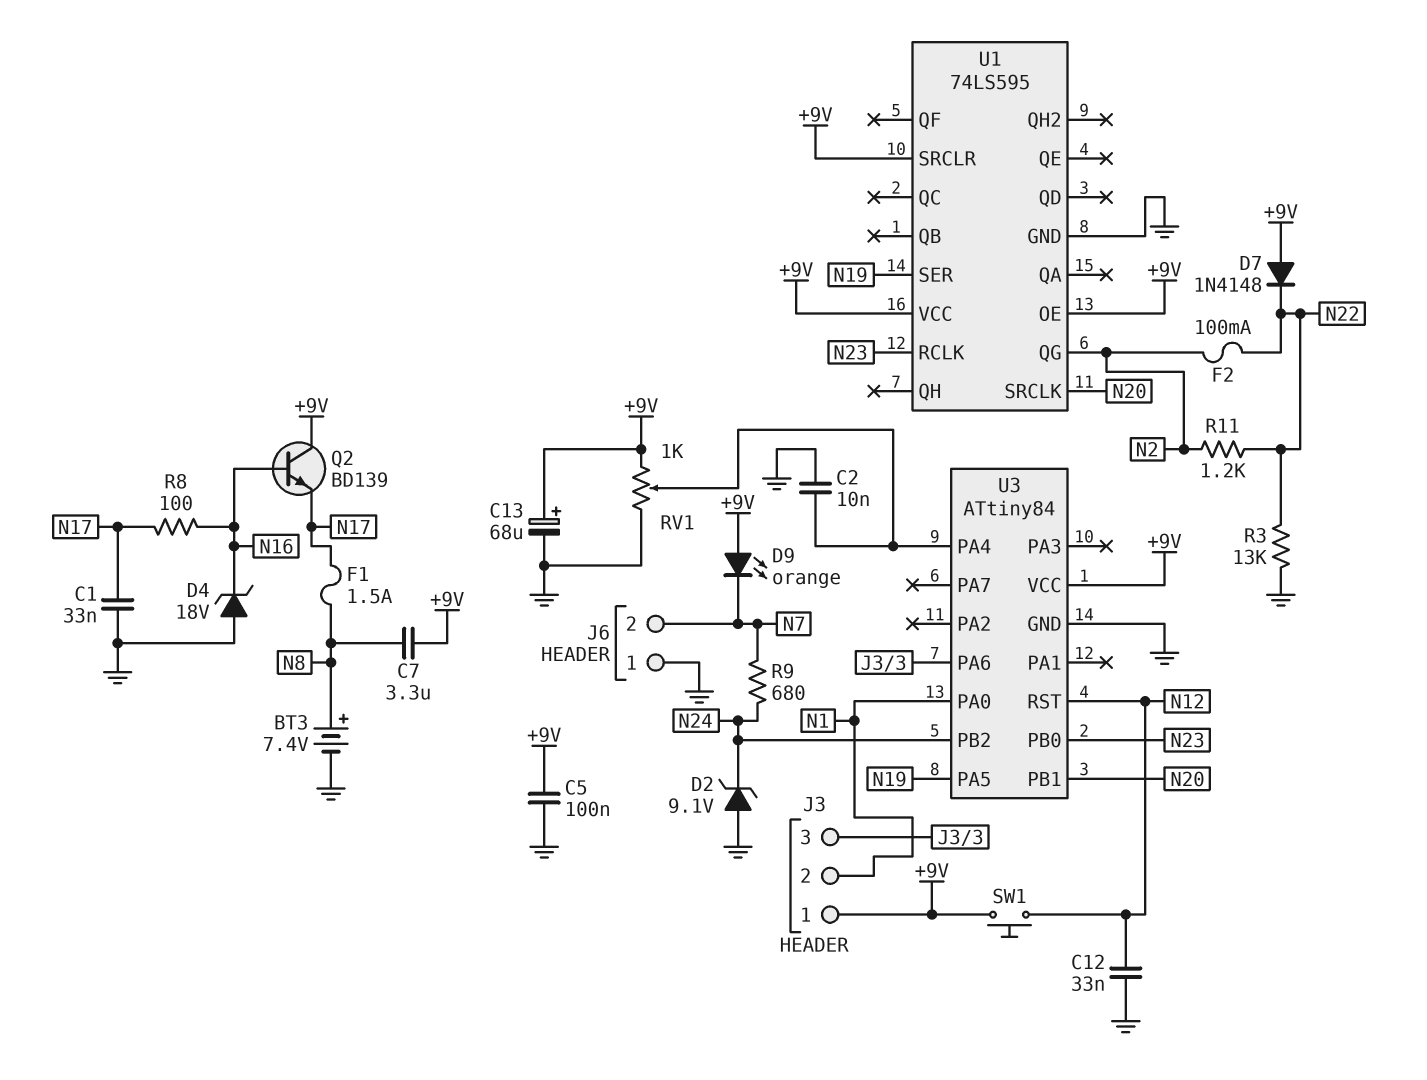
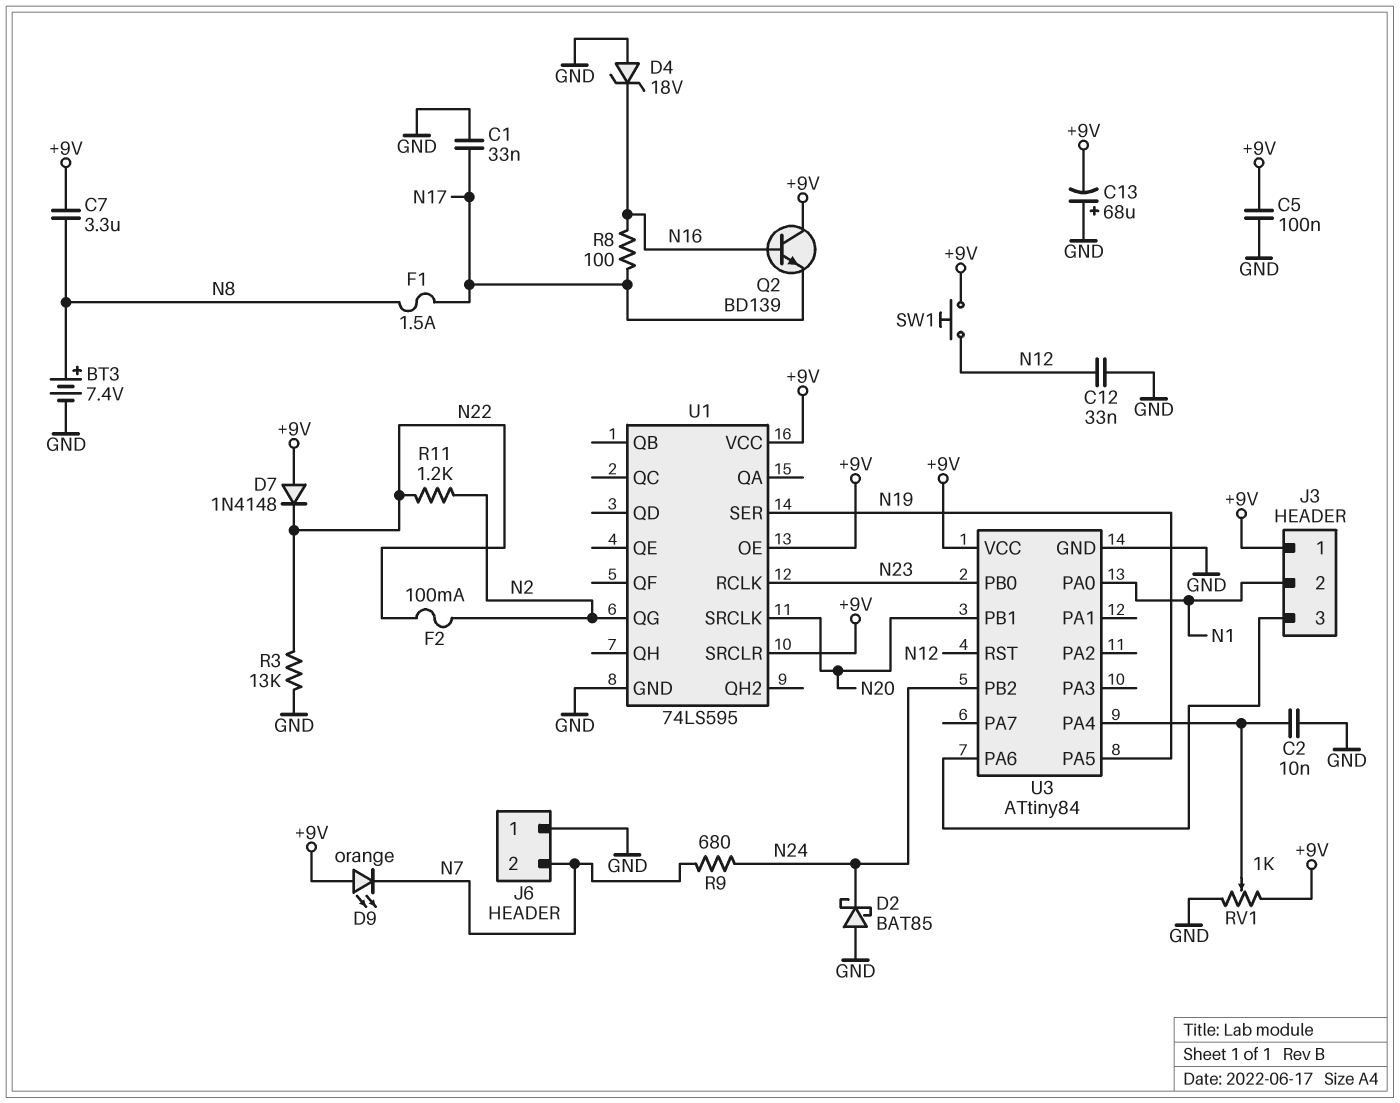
C13: 68uF (plus +9V, minus GND) -> 68uF (plus GND, minus +9V)
D2: zener 9.1V (A GND, K N24) -> schottky BAT85 (A GND, K N24)

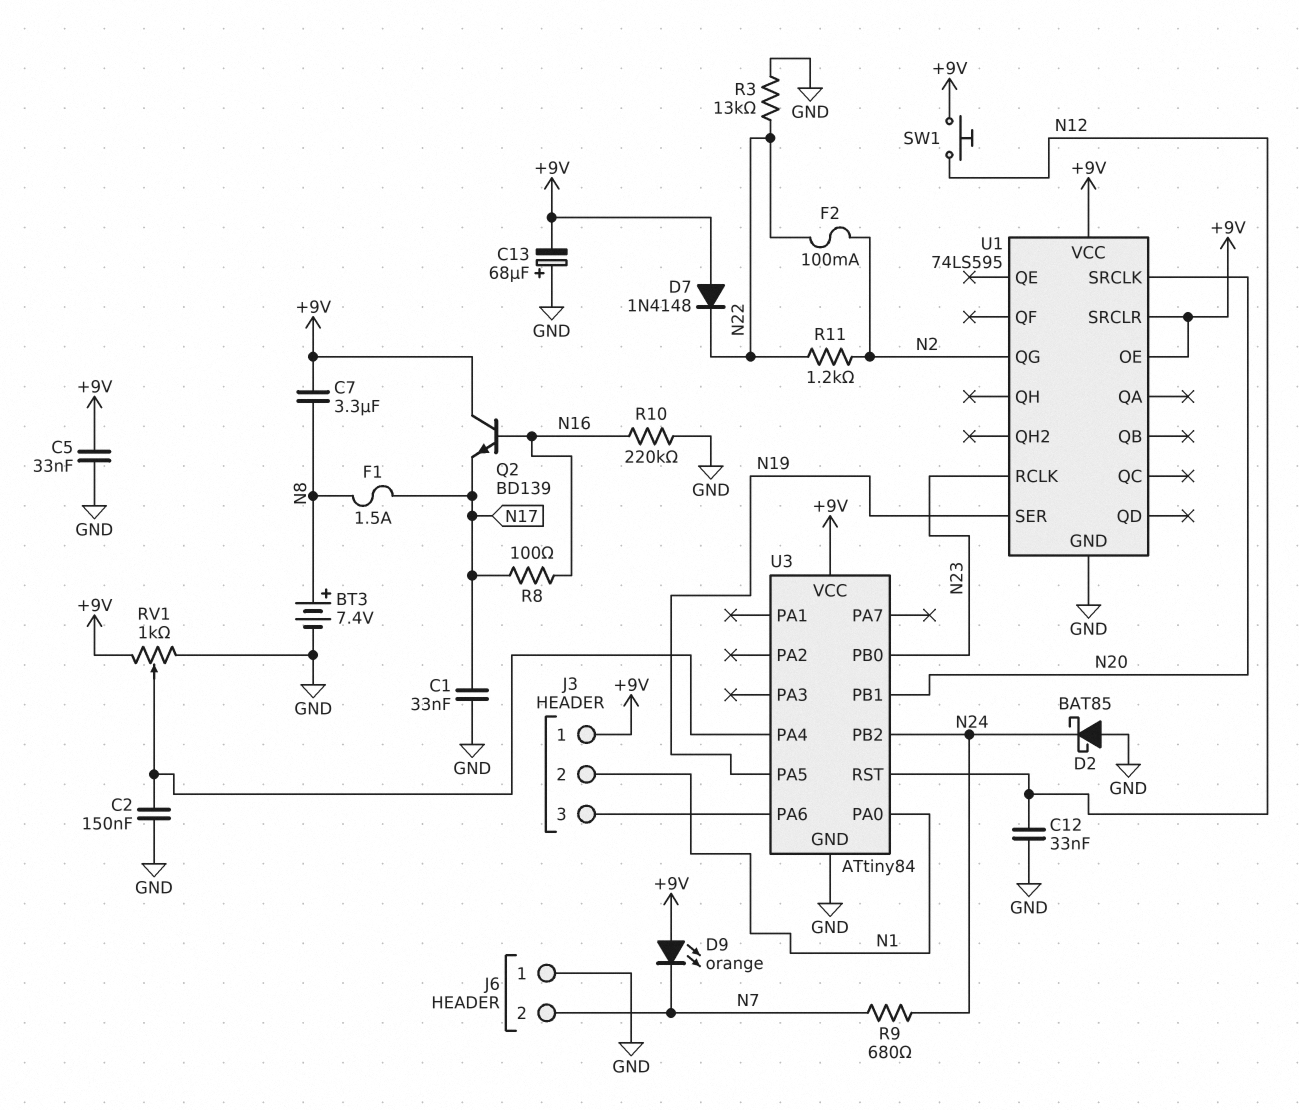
C2: 10nF (GND, U3/PA4) -> 150nF (GND, U3/PA4)
C5: 100nF (+9V, GND) -> 33nF (+9V, GND)
D4: zener 18V (A GND, K N16) -> none
R10: none -> 220k (GND, N16)

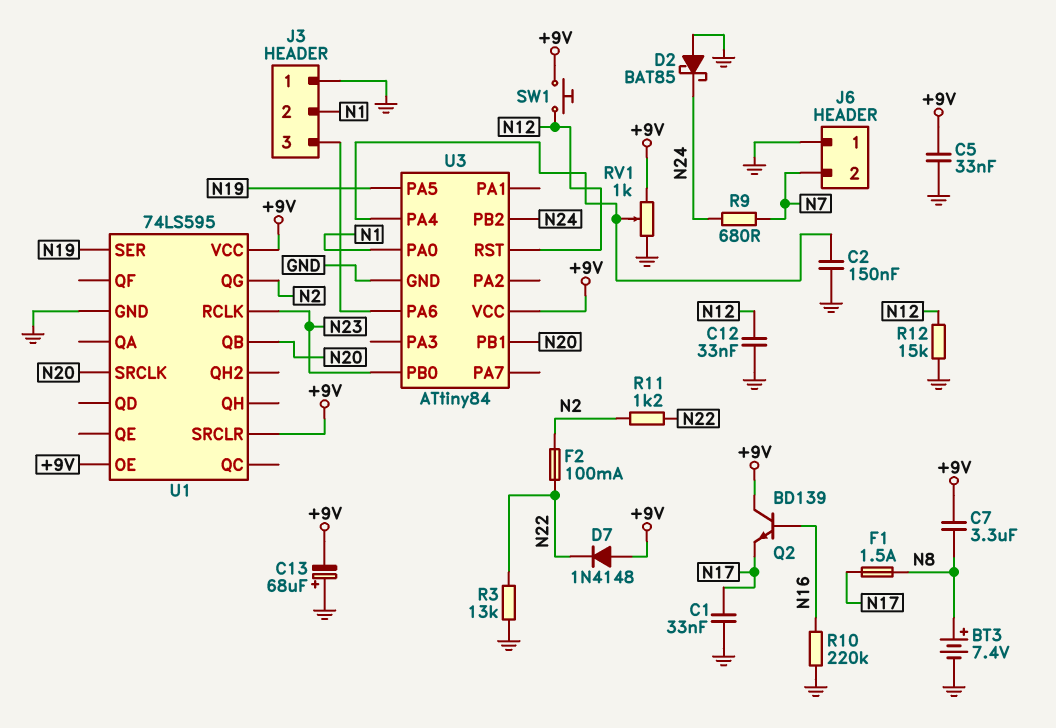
D9: LED orange (A +9V, K N7) -> none
J3 pin 1: +9V -> GND
R8: 100 (N16, N17) -> none
R12: none -> 15k (GND, N12)
U1 pin QB: none -> N20

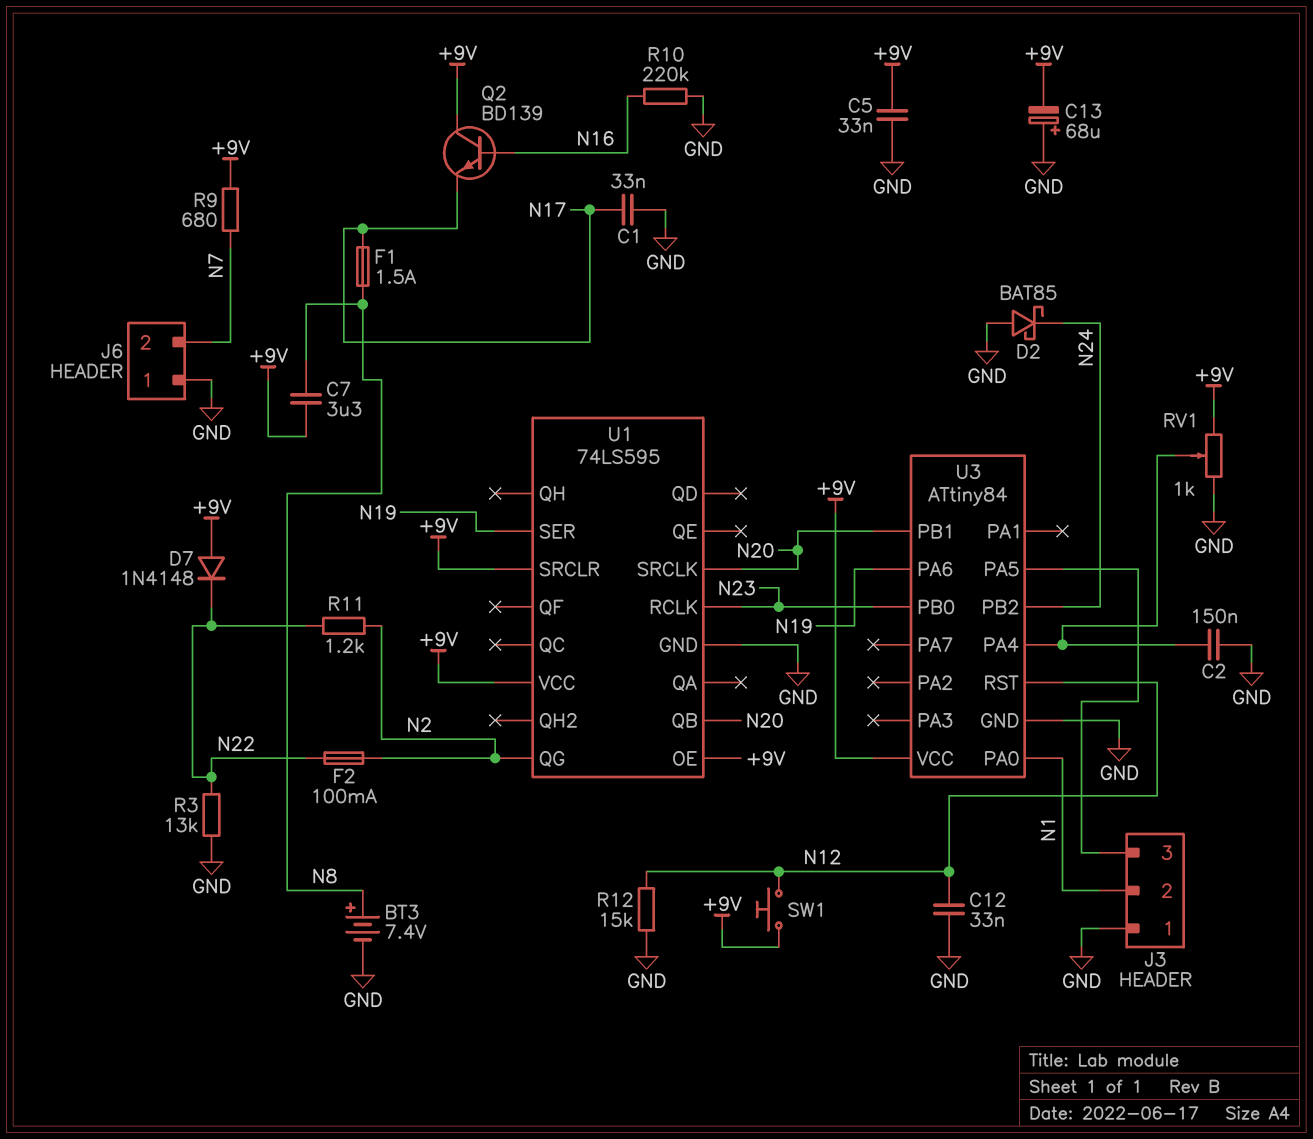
R9: 680 (N7, N24) -> 680 (+9V, N7)
U3 pin PA5: N19 -> J3/3
U3 pin PA6: J3/3 -> N19

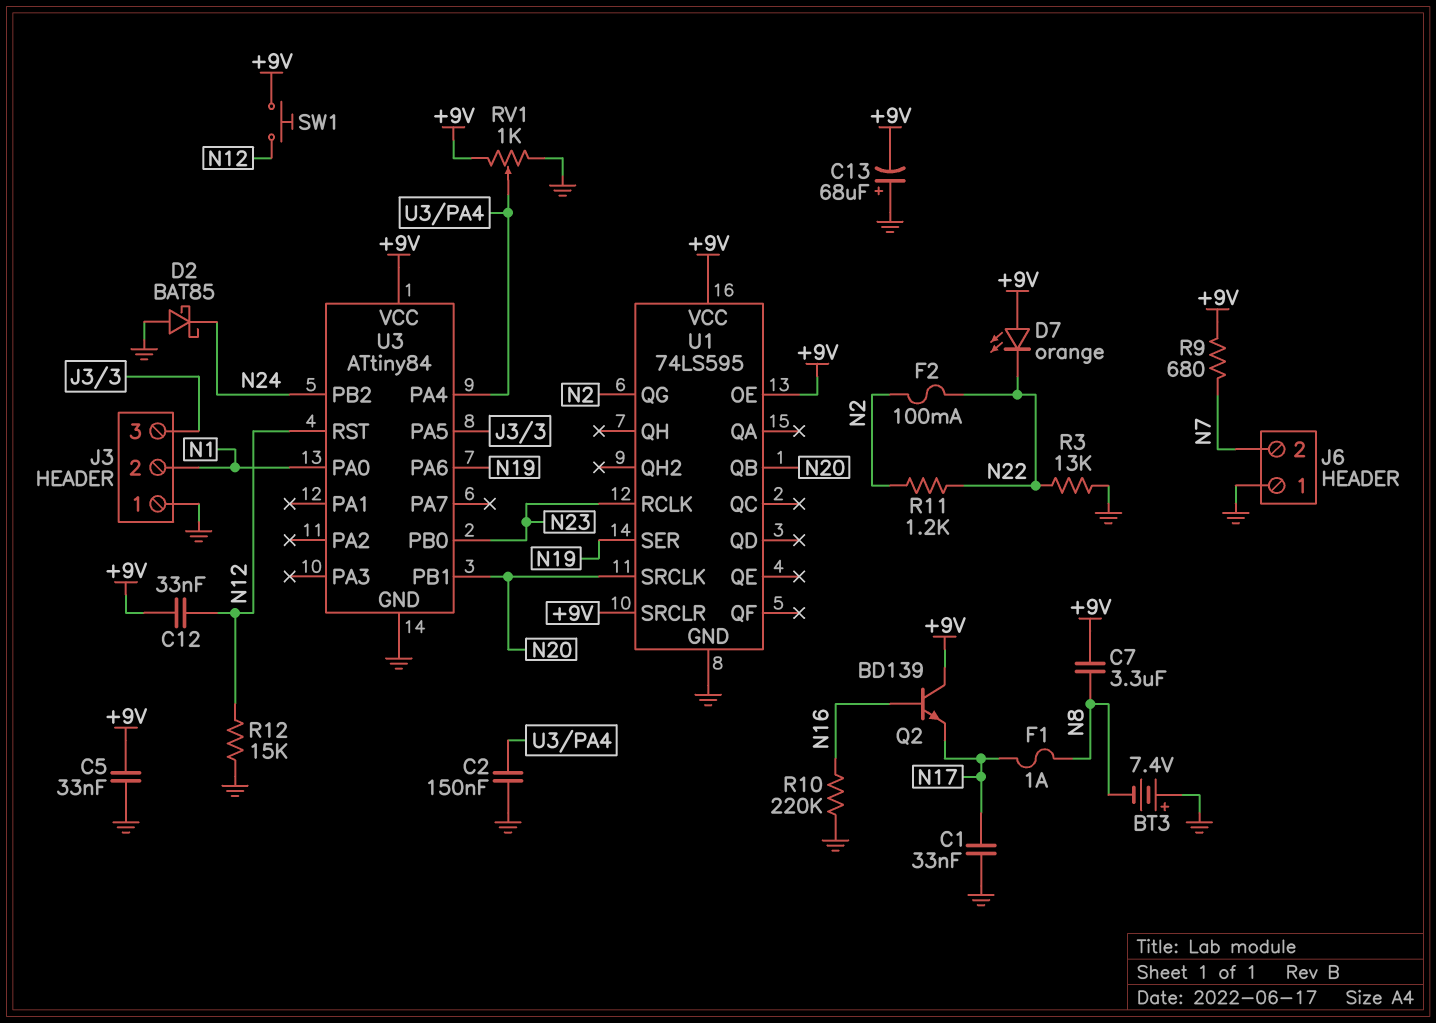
BT3: 7.4V (plus N8, minus GND) -> 7.4V (plus GND, minus N8)
C12: 33nF (GND, N12) -> 33nF (+9V, N12)
D7: diode 1N4148 (A +9V, K N22) -> LED orange (A +9V, K N22)
F1: 1.5A (N8, N17) -> 1A (N8, N17)

